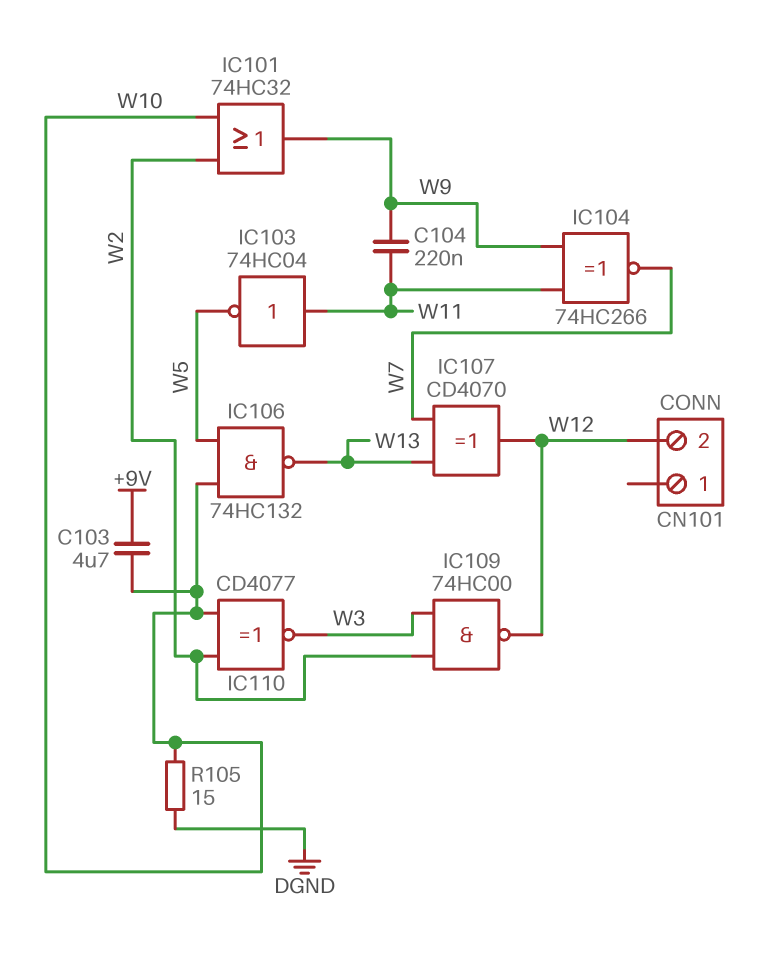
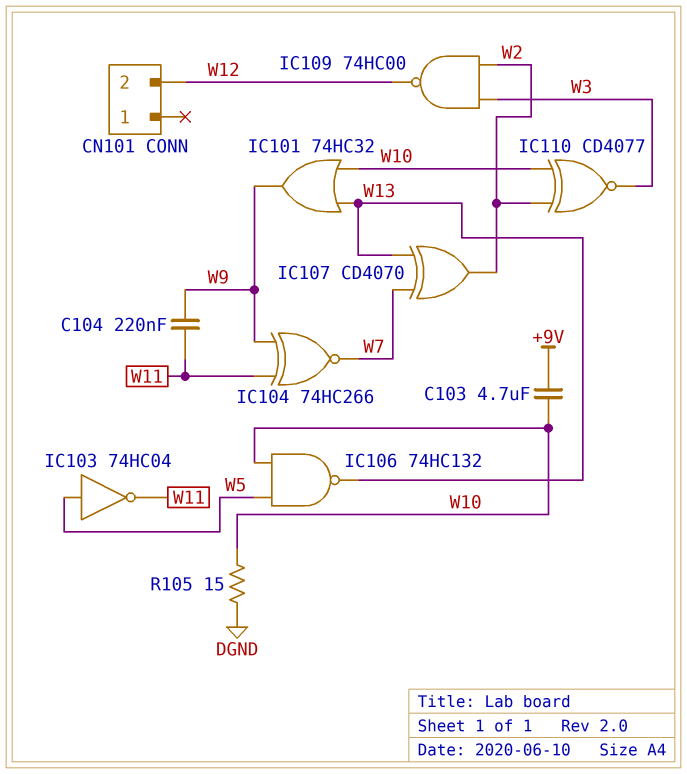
IC101: OR 74HC32 (in W2, in W10, out W9) -> OR 74HC32 (in W10, in W13, out W9)
IC103: NOT 74HC04 (in W11, out W5) -> NOT 74HC04 (in W5, out W11)
IC107: XOR CD4070 (in W7, in W13, out W12) -> XOR CD4070 (in W7, in W13, out W2)

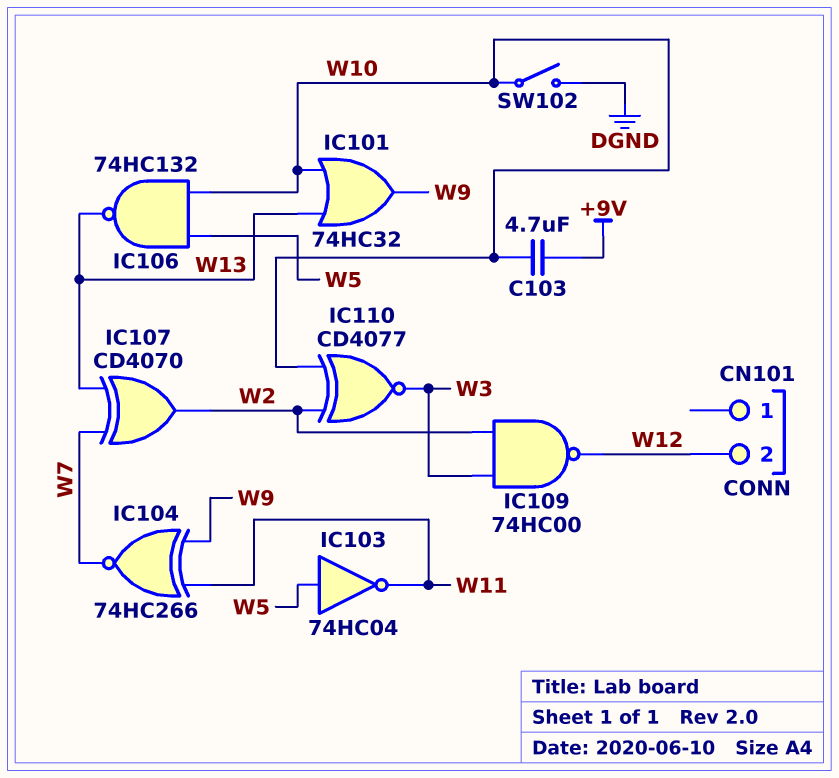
C104: 220nF (W9, W11) -> none
R105: 15 (DGND, W10) -> none
SW102: none -> switch (DGND, W10)

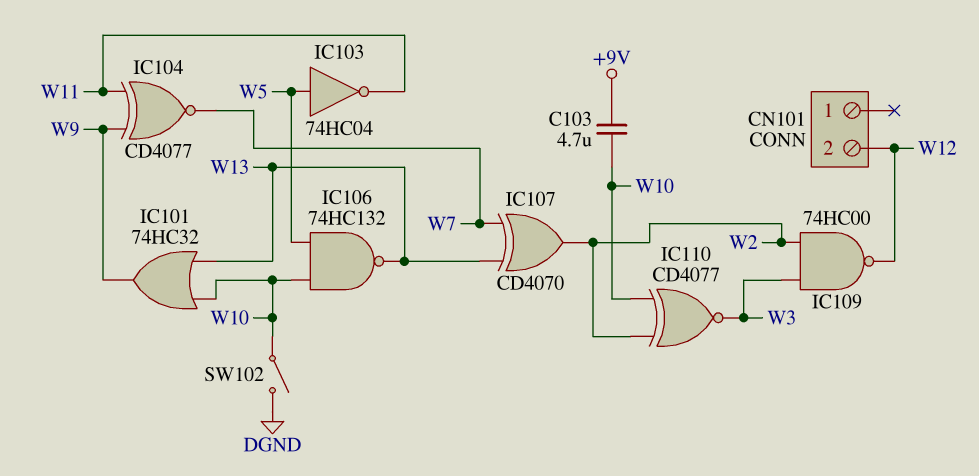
IC104: XNOR 74HC266 (in W9, in W11, out W7) -> XNOR CD4077 (in W9, in W11, out W7)

